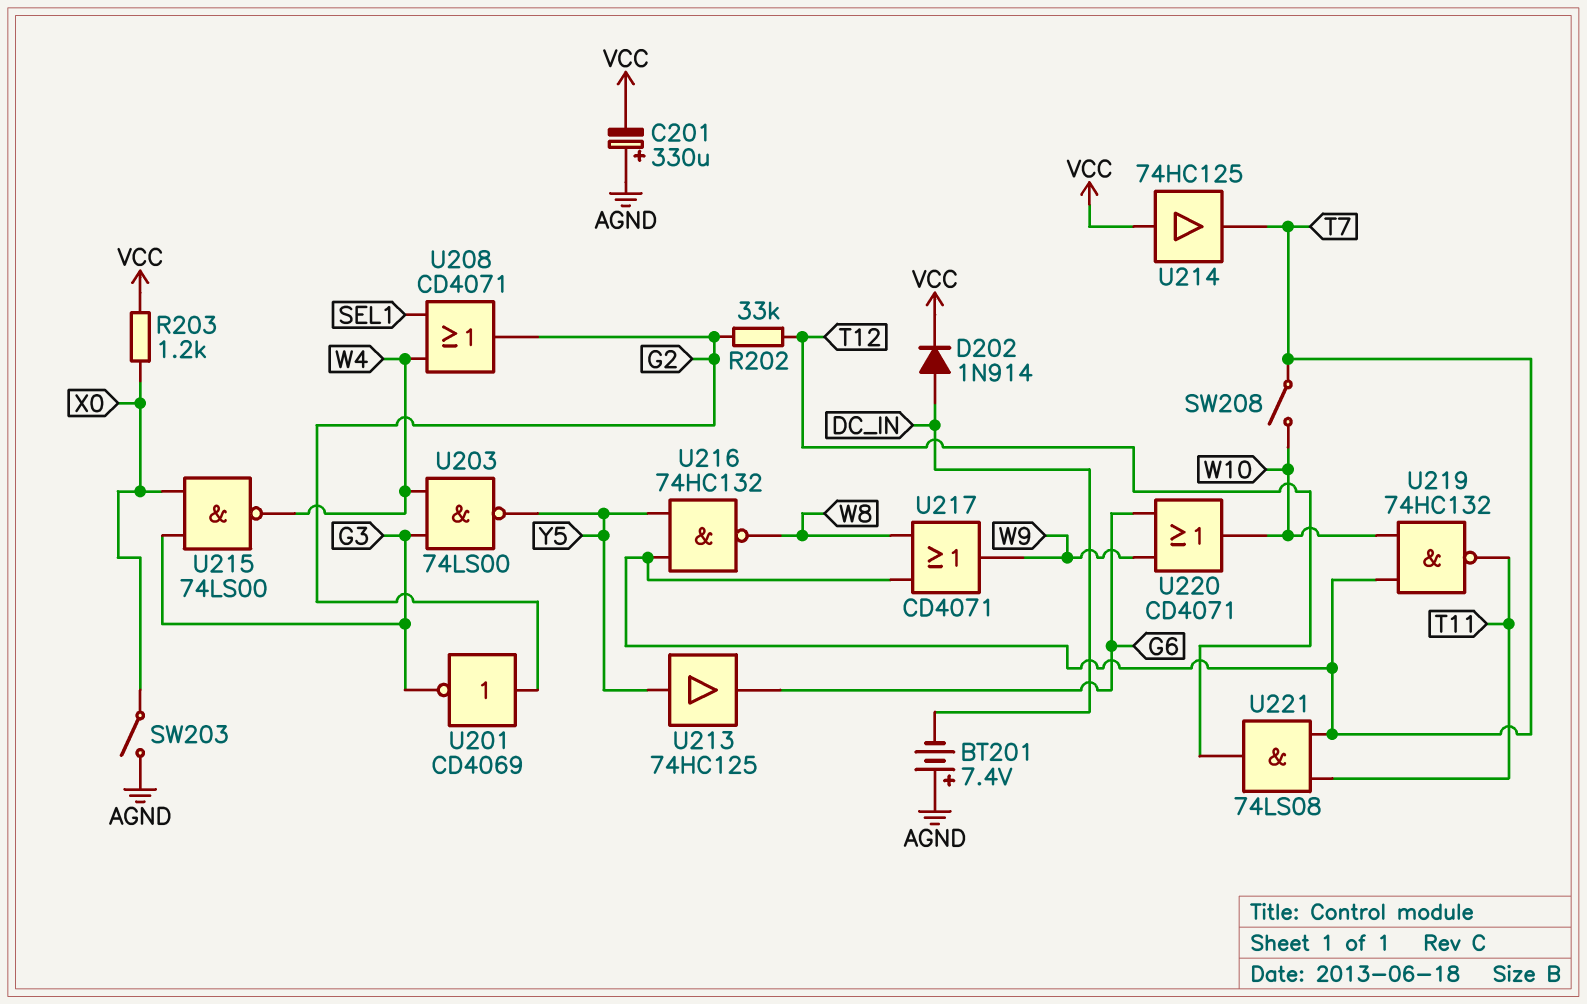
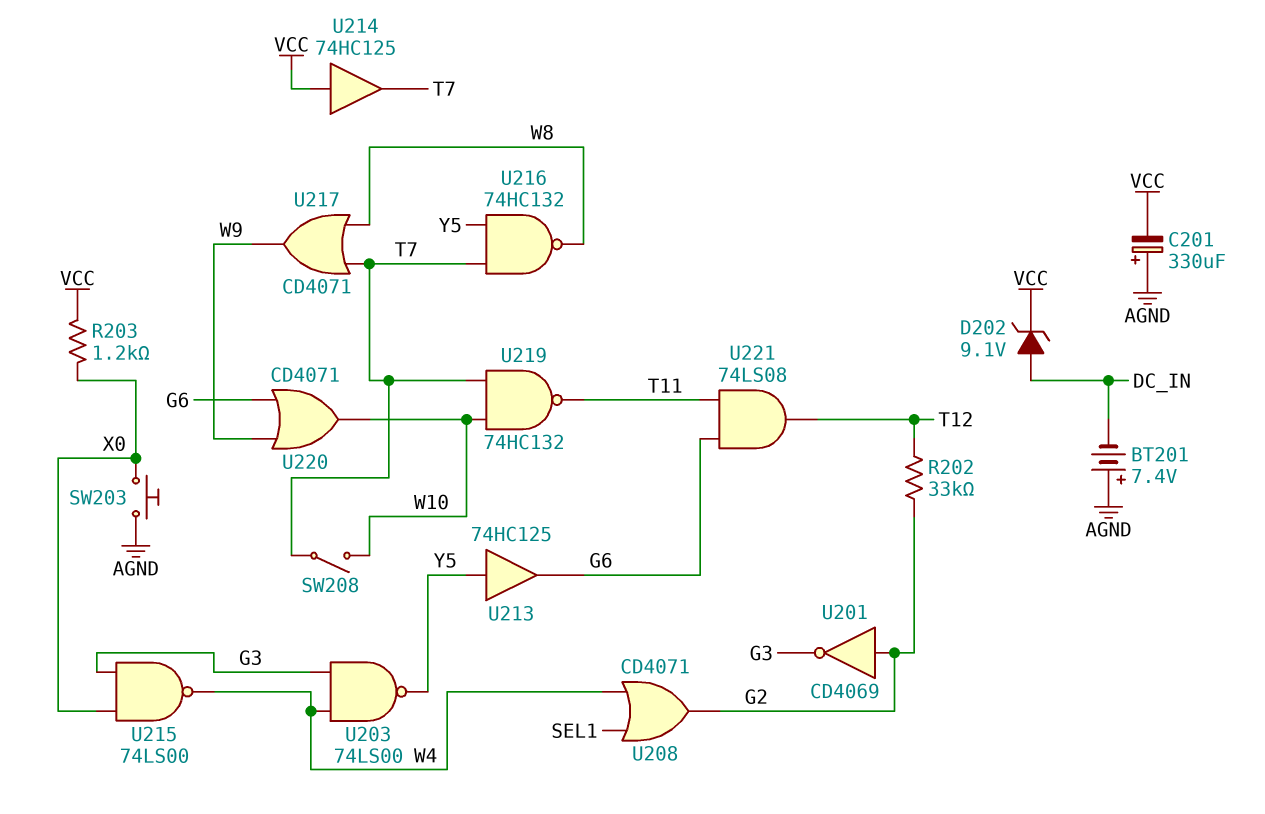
D202: diode 1N914 (A DC_IN, K VCC) -> zener 9.1V (A DC_IN, K VCC)
SW203: switch (AGND, X0) -> button (AGND, X0)
U221: AND 74LS08 (in T7, in T11, out T12) -> AND 74LS08 (in G6, in T11, out T12)

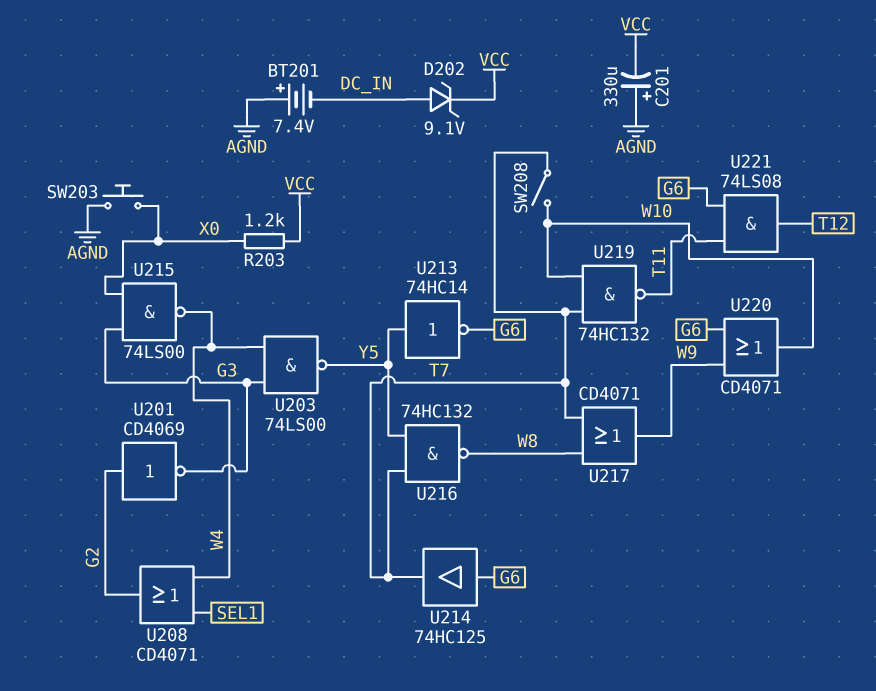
R202: 33k (G2, T12) -> none
U213: buffer 74HC125 (in Y5, out G6) -> NOT 74HC14 (in Y5, out G6)
U214: buffer 74HC125 (in VCC, out T7) -> buffer 74HC125 (in G6, out T7)

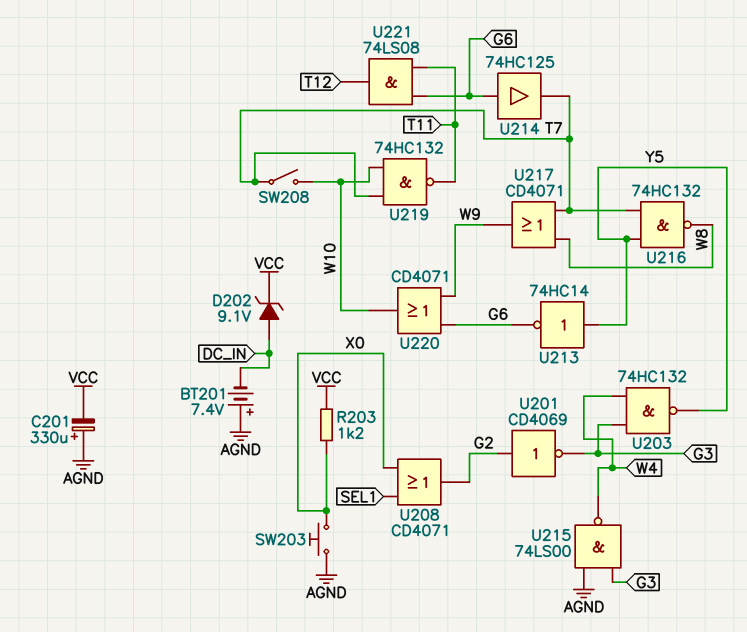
U203: NAND 74LS00 (in G3, in W4, out Y5) -> NAND 74HC132 (in G3, in W4, out Y5)
U208: OR CD4071 (in SEL1, in W4, out G2) -> OR CD4071 (in SEL1, in X0, out G2)
U215: NAND 74LS00 (in G3, in X0, out W4) -> NAND 74LS00 (in AGND, in G3, out W4)

